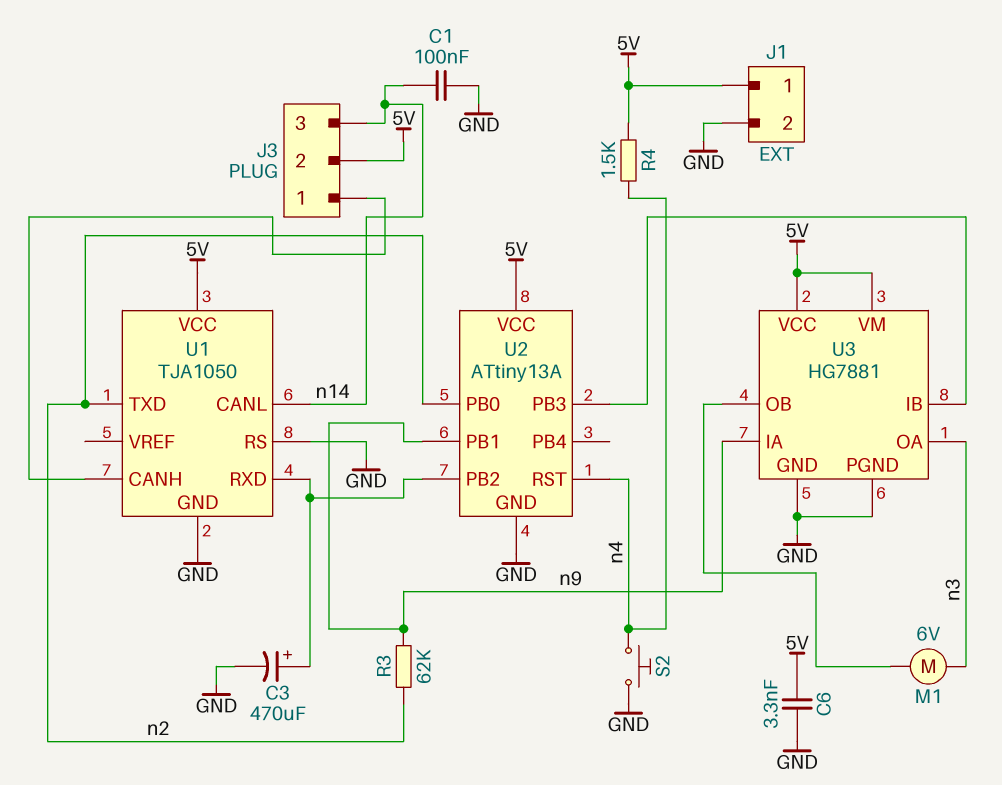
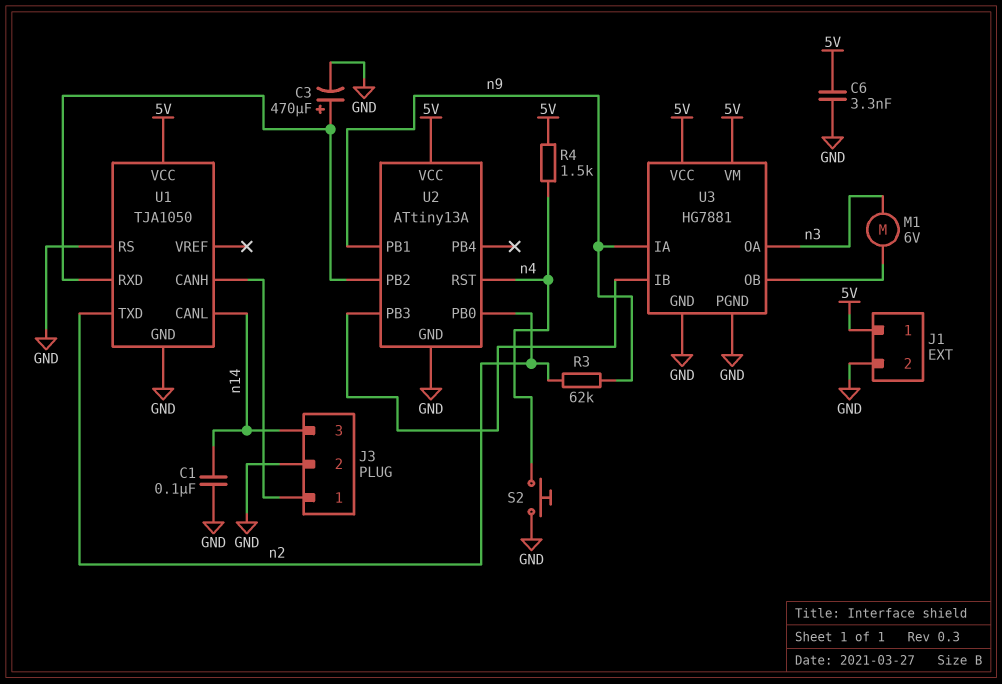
J3 pin 2: 5V -> GND

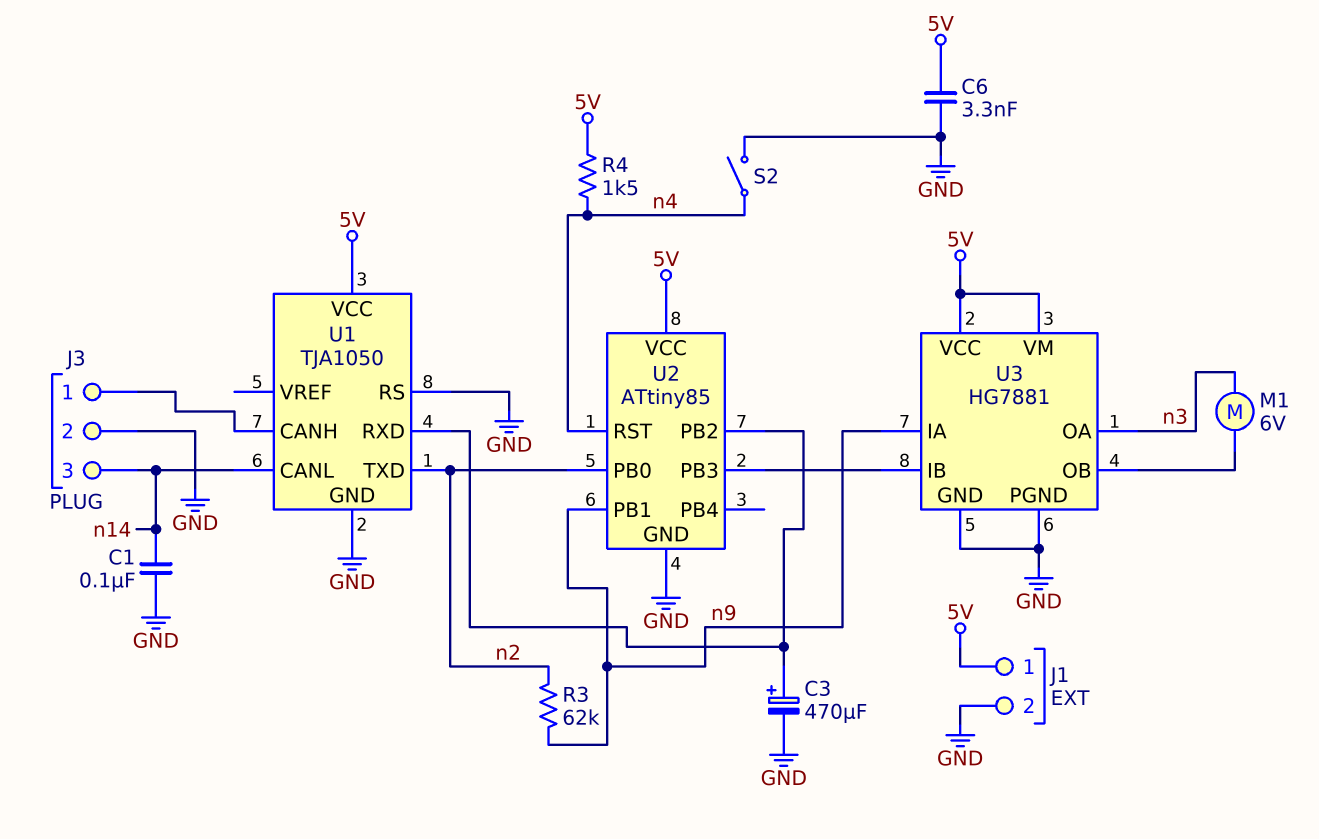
S2: button (GND, n4) -> switch (GND, n4)
U2: ATtiny13A -> ATtiny85

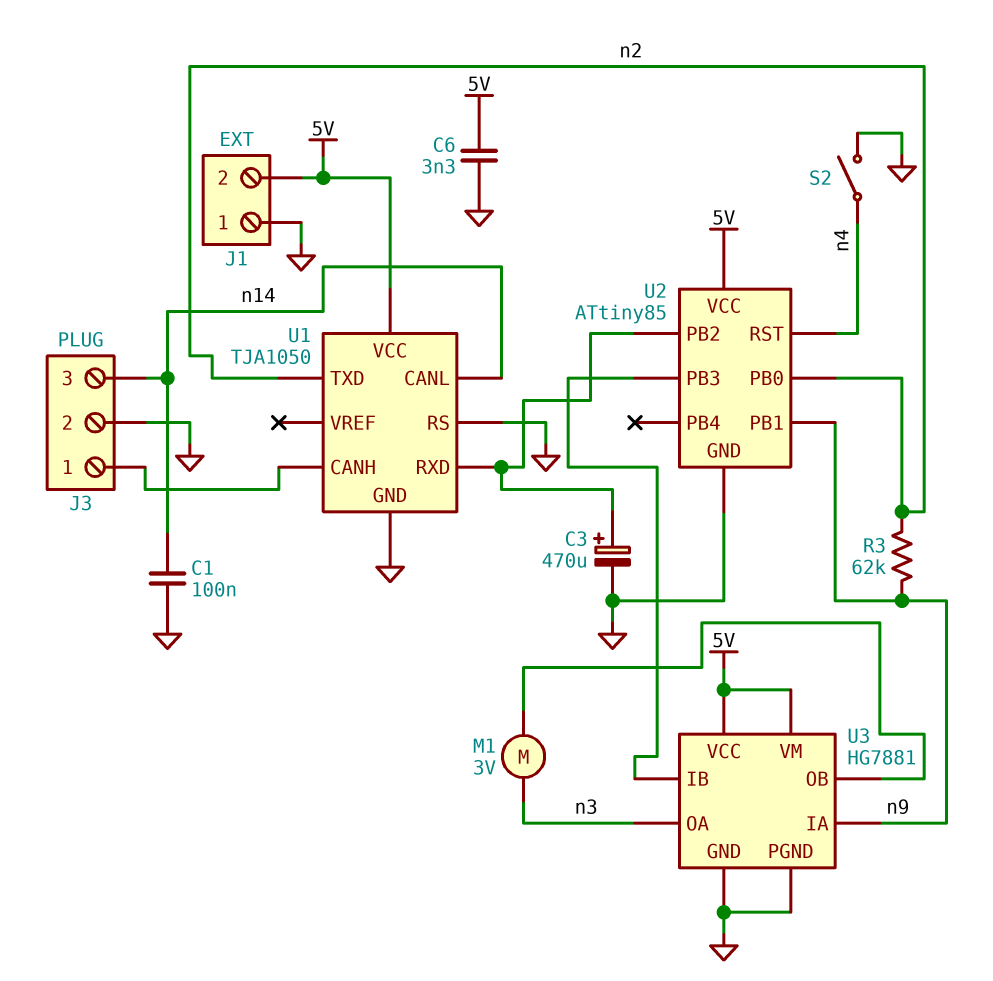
J1 pin 1: 5V -> GND
J1 pin 2: GND -> 5V
M1: motor 6V (U3/OB, n3) -> motor 3V (U3/OB, n3)
R4: 1.5k (5V, n4) -> none

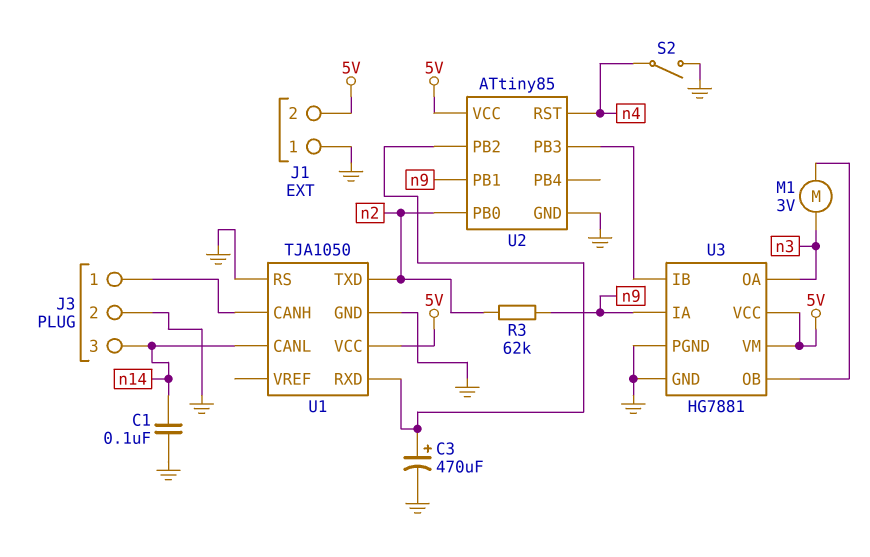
C6: 3.3nF (5V, GND) -> none

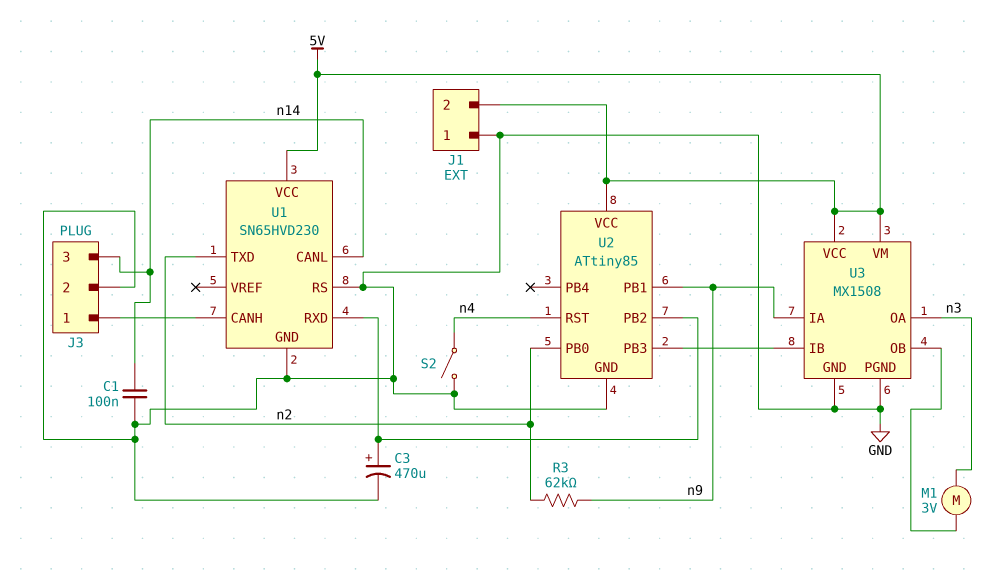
U1: TJA1050 -> SN65HVD230
U3: HG7881 -> MX1508

